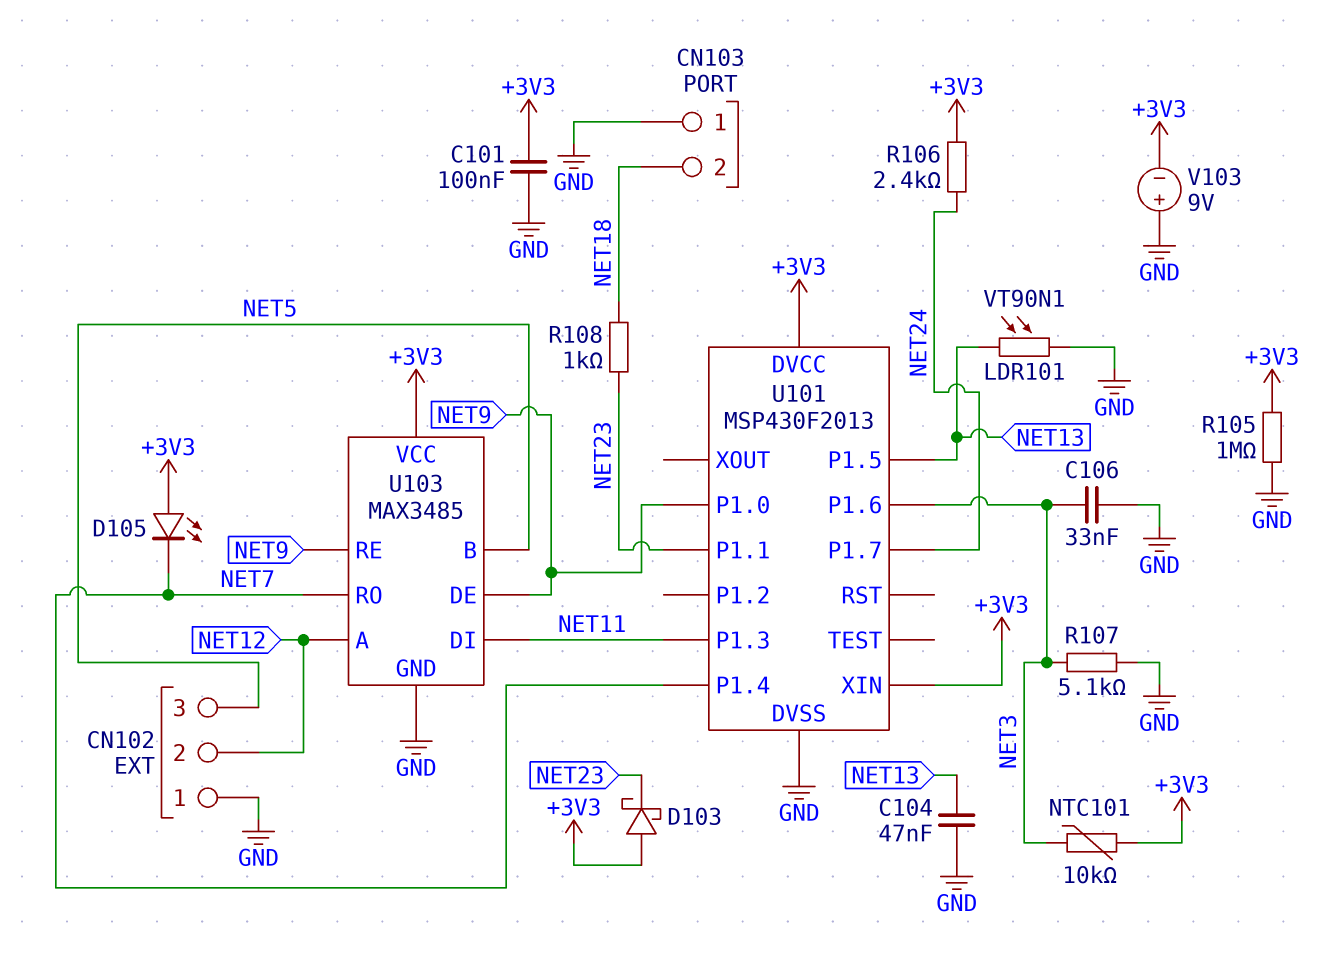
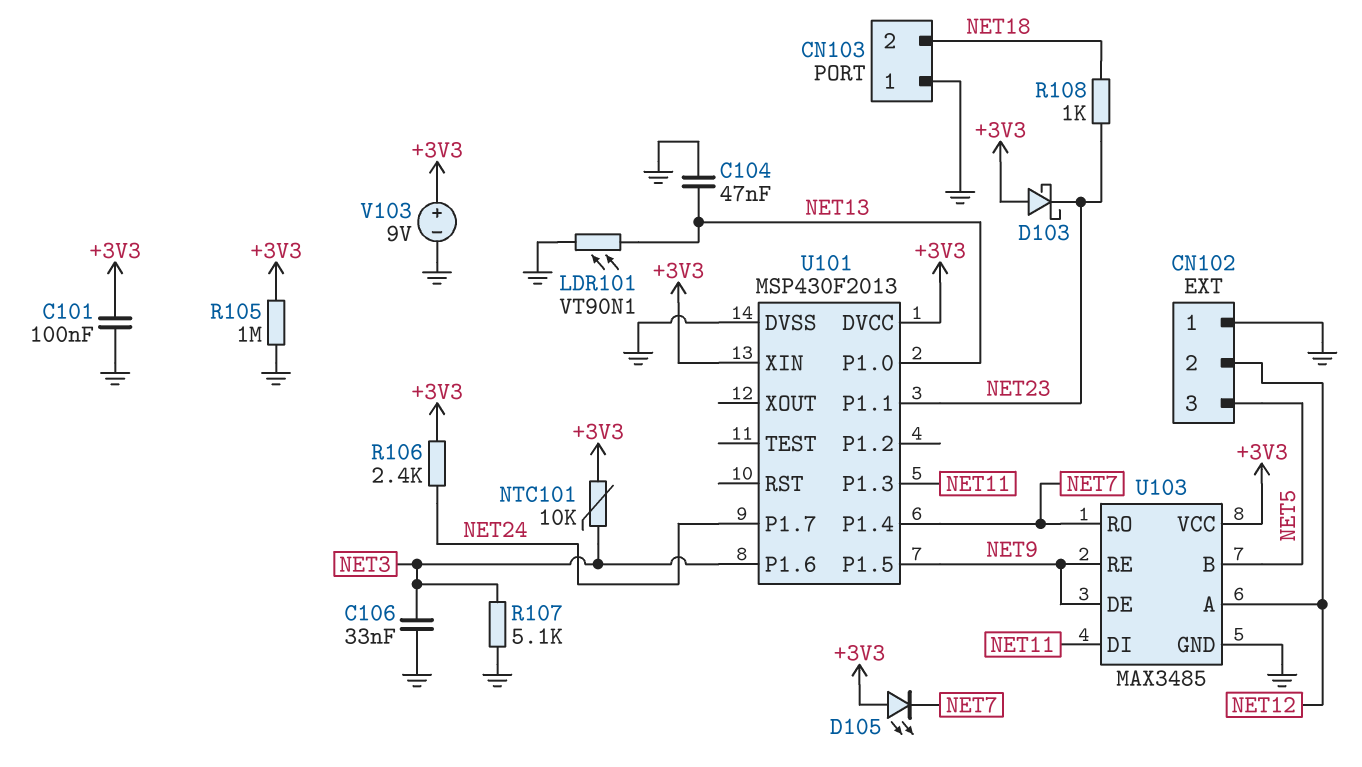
U101 pin P1.0: NET9 -> NET13
U101 pin P1.5: NET13 -> NET9
V103: 9V (plus GND, minus +3V3) -> 9V (plus +3V3, minus GND)

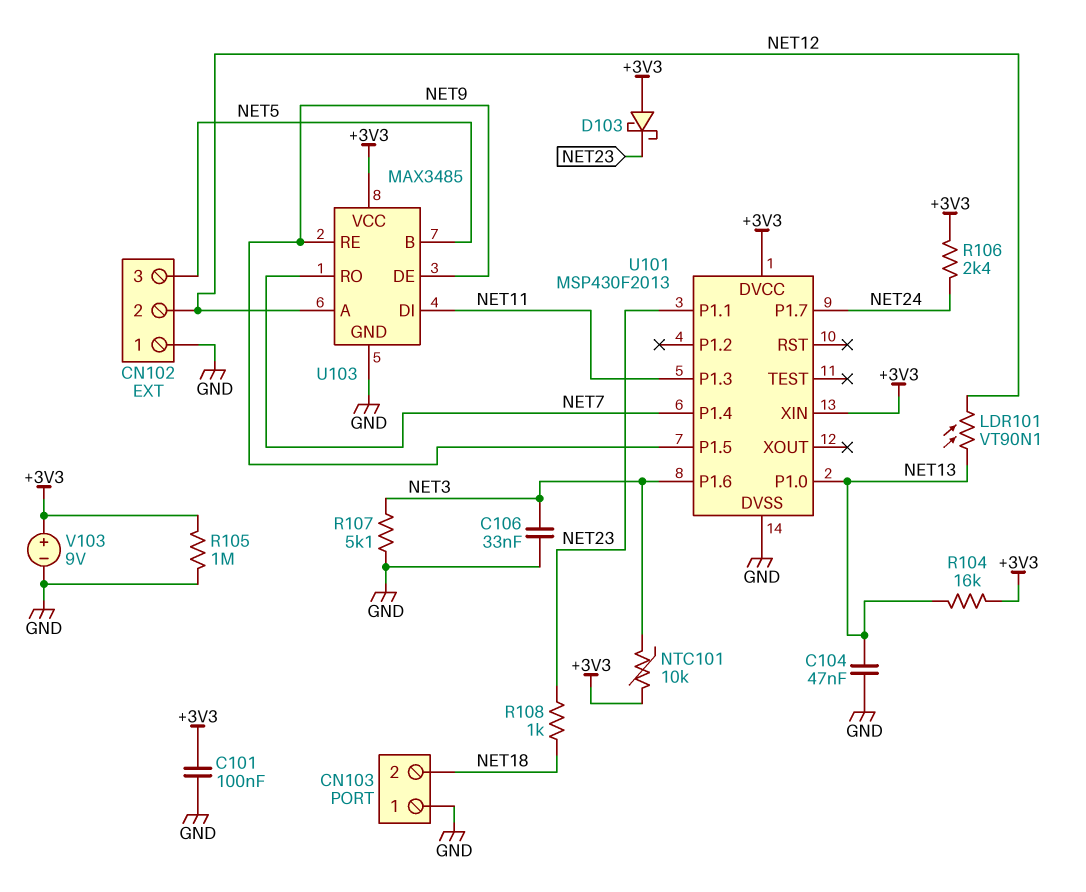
D105: LED (A +3V3, K NET7) -> none
LDR101: VT90N1 (GND, NET13) -> VT90N1 (NET12, NET13)
R104: none -> 16k (+3V3, NET13)

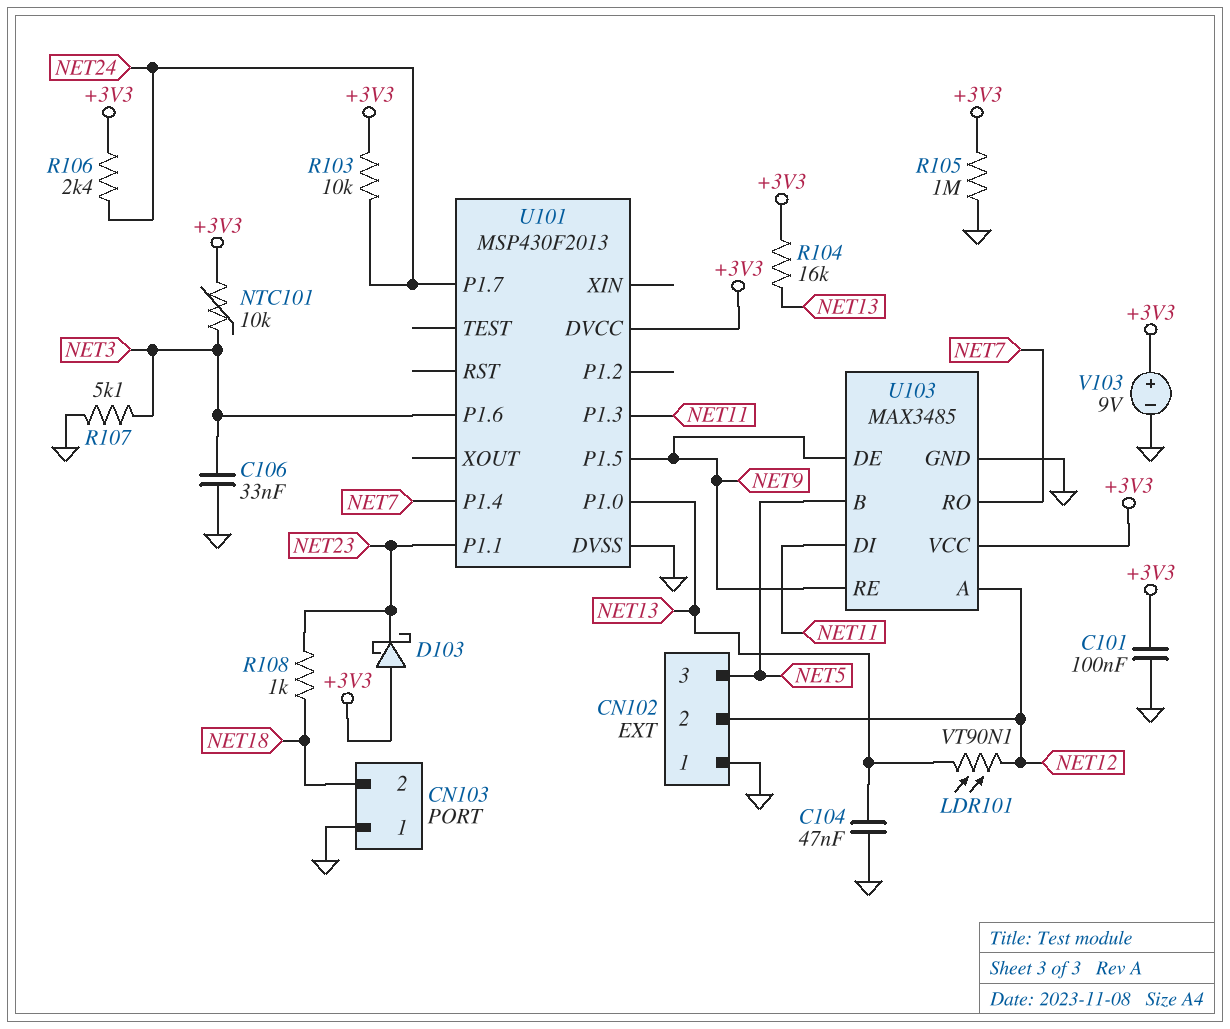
R103: none -> 10k (+3V3, NET24)
U101 pin XIN: +3V3 -> none

